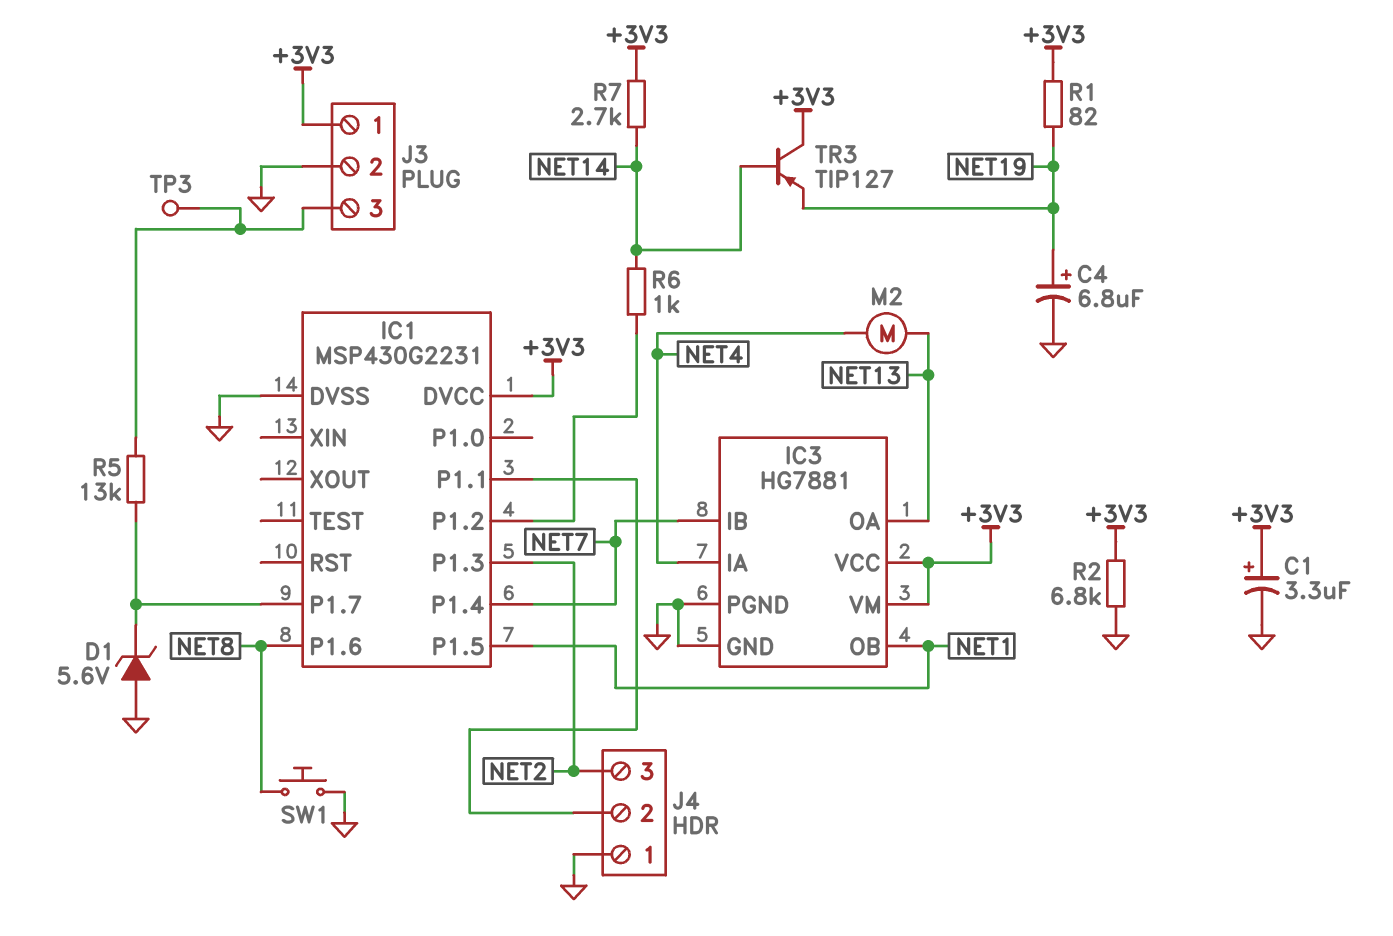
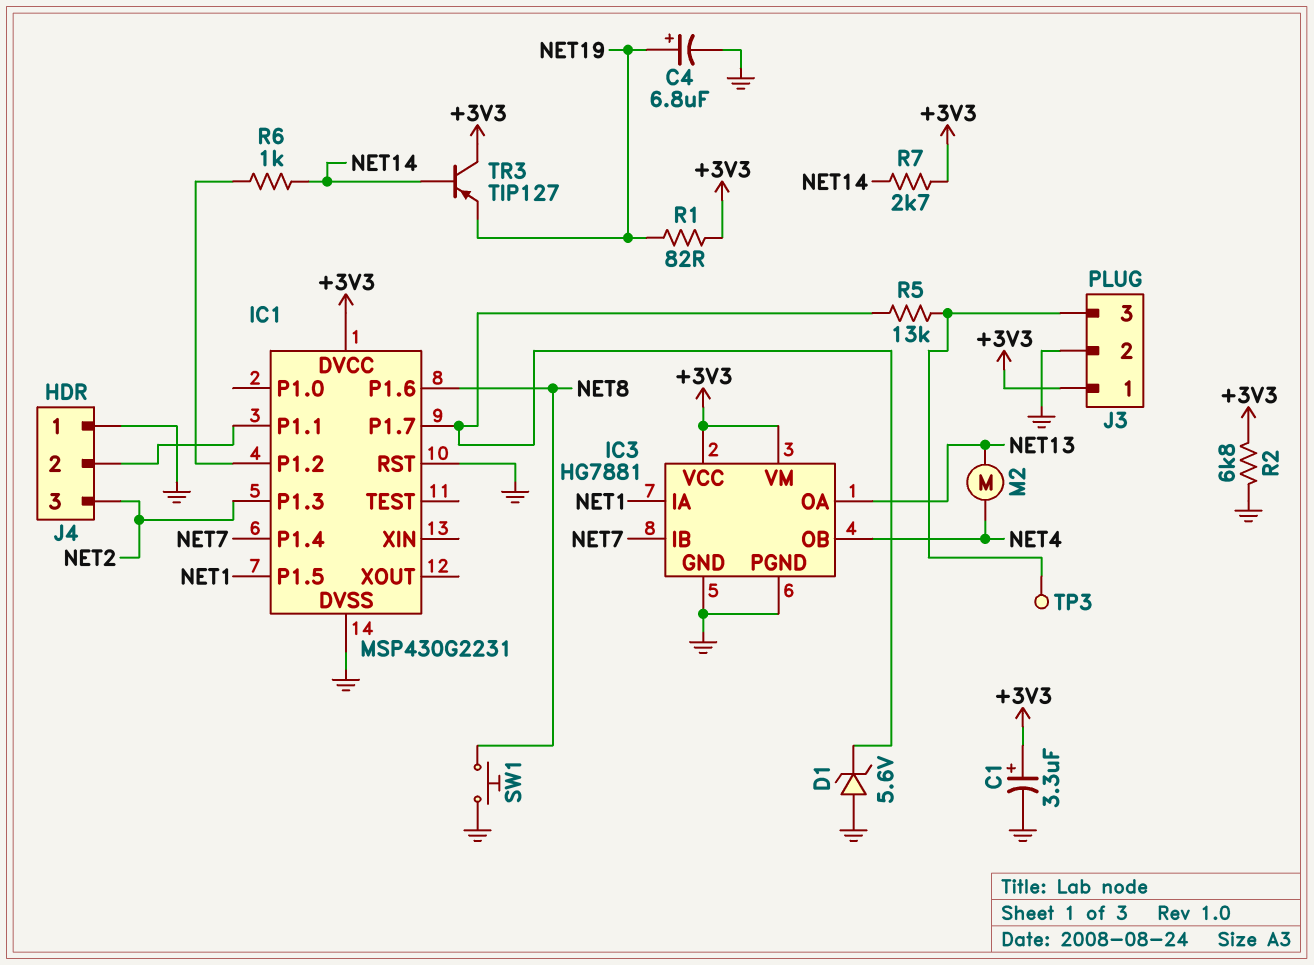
IC1 pin RST: none -> GND
IC3 pin IA: NET4 -> NET1
IC3 pin OB: NET1 -> NET4

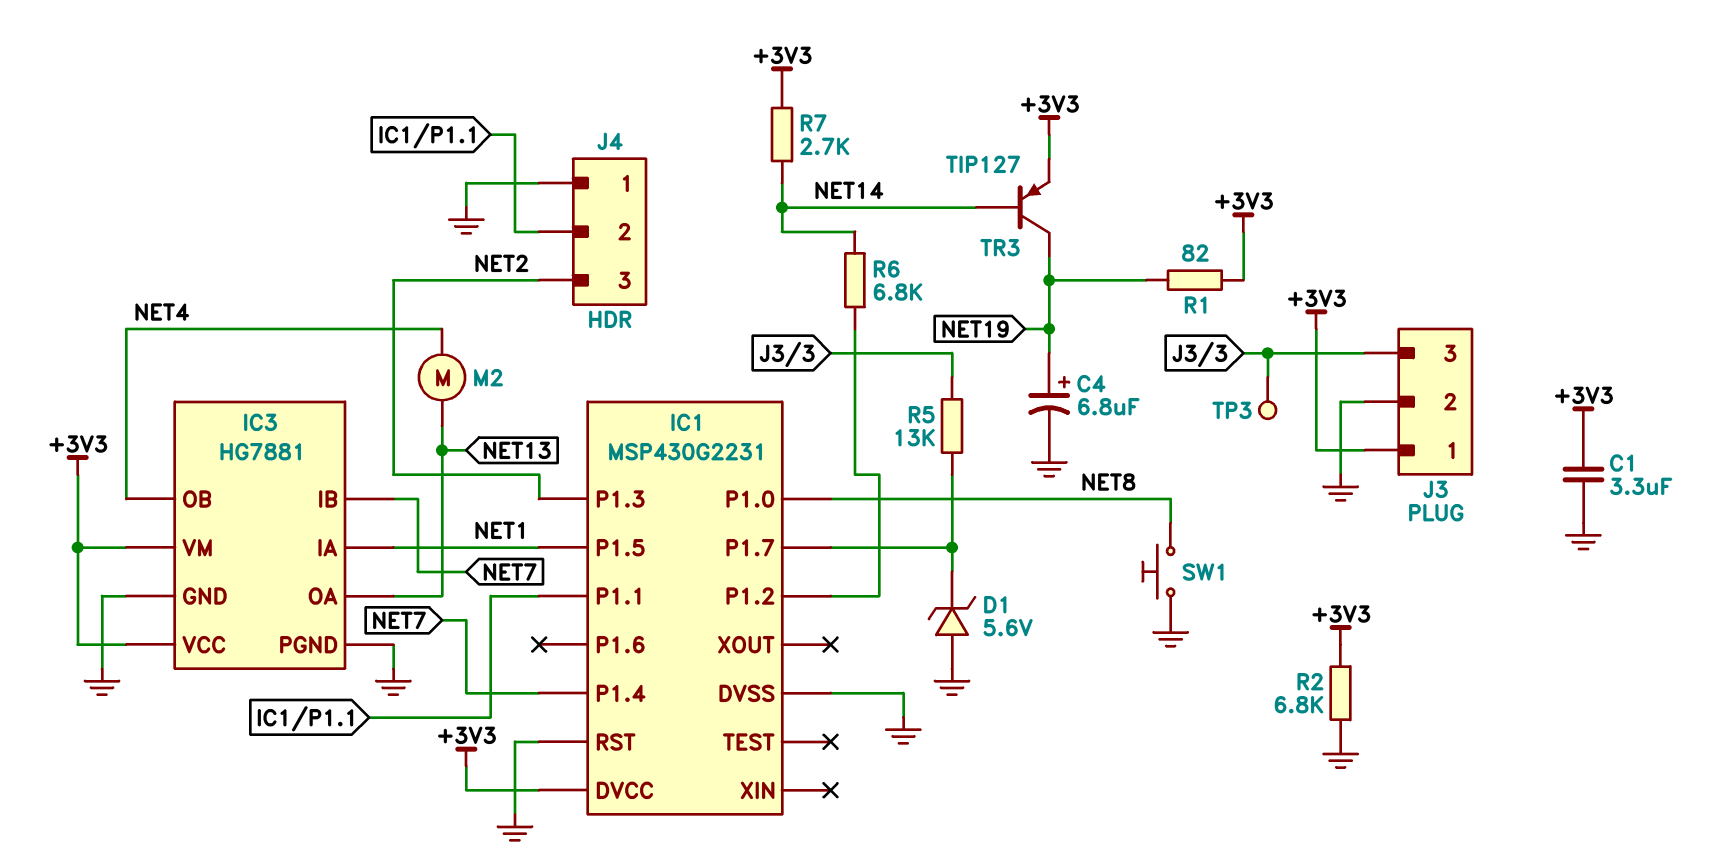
C1: 3.3uF (plus +3V3, minus GND) -> 3.3uF (+3V3, GND)
IC1 pin P1.0: none -> NET8
IC1 pin P1.6: NET8 -> none
R6: 1k (IC1/P1.2, NET14) -> 6.8k (IC1/P1.2, NET14)
TR3: PNP TIP127 (B NET14, C +3V3, E NET19) -> PNP TIP127 (B NET14, C NET19, E +3V3)

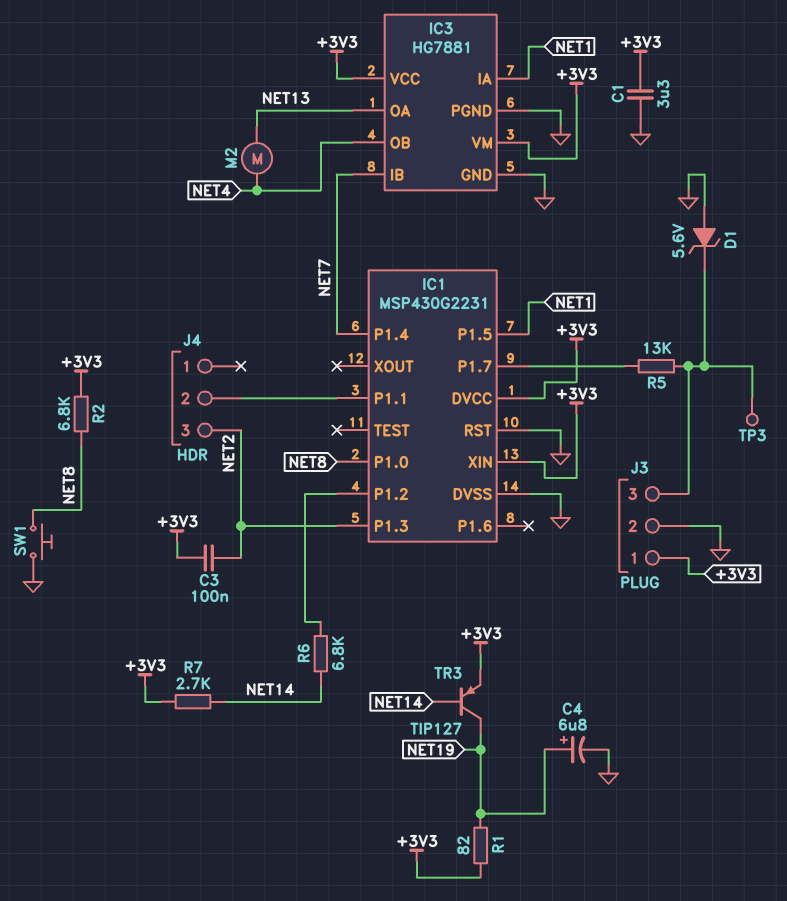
C3: none -> 100nF (+3V3, NET2)
D1: zener 5.6V (A GND, K IC1/P1.7) -> zener 5.6V (A GND, K J3/3)
IC1 pin XIN: none -> +3V3
J4 pin 1: GND -> none
R2: 6.8k (+3V3, GND) -> 6.8k (+3V3, NET8)

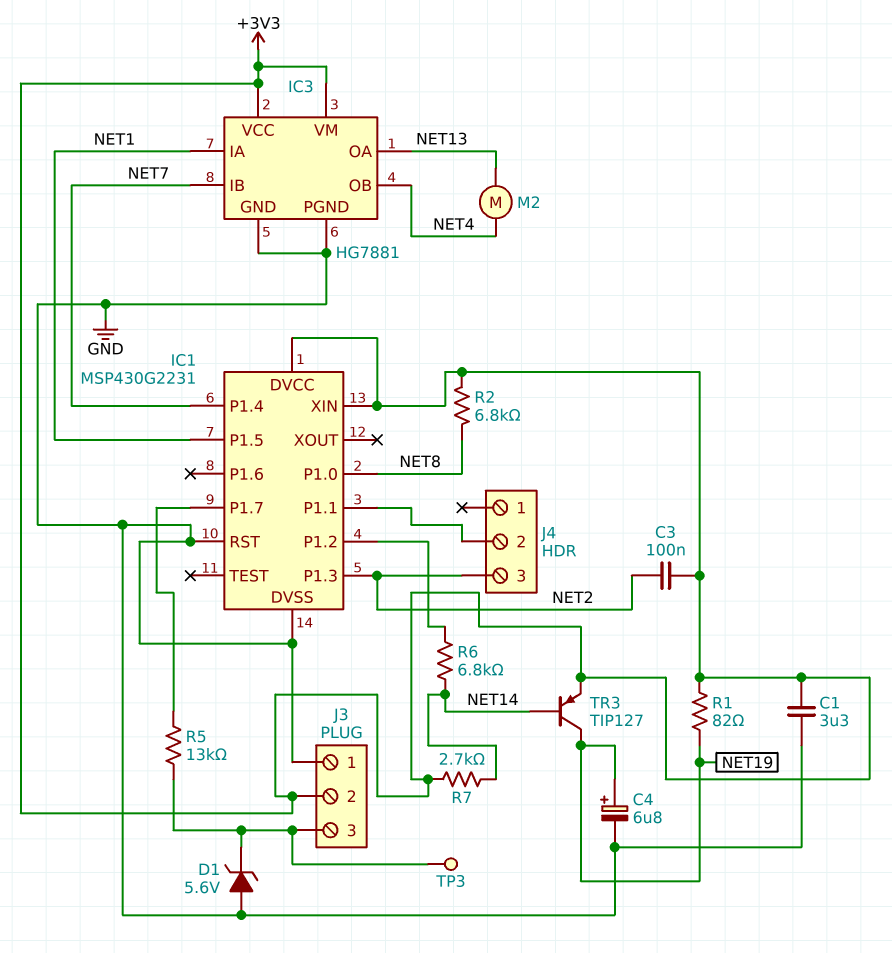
J3 pin 1: +3V3 -> GND
J3 pin 2: GND -> +3V3
SW1: button (GND, NET8) -> none

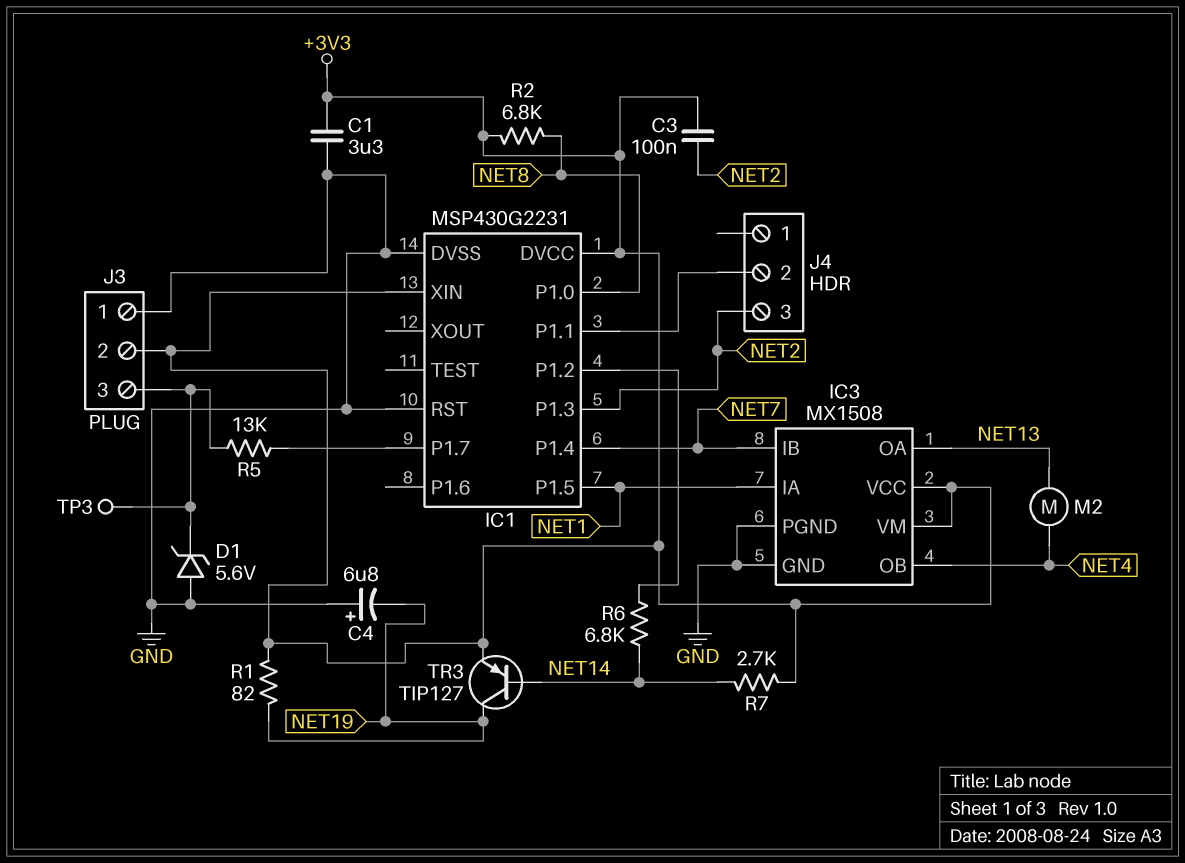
C4: 6.8uF (plus NET19, minus GND) -> 6.8uF (plus GND, minus NET19)
IC3: HG7881 -> MX1508

